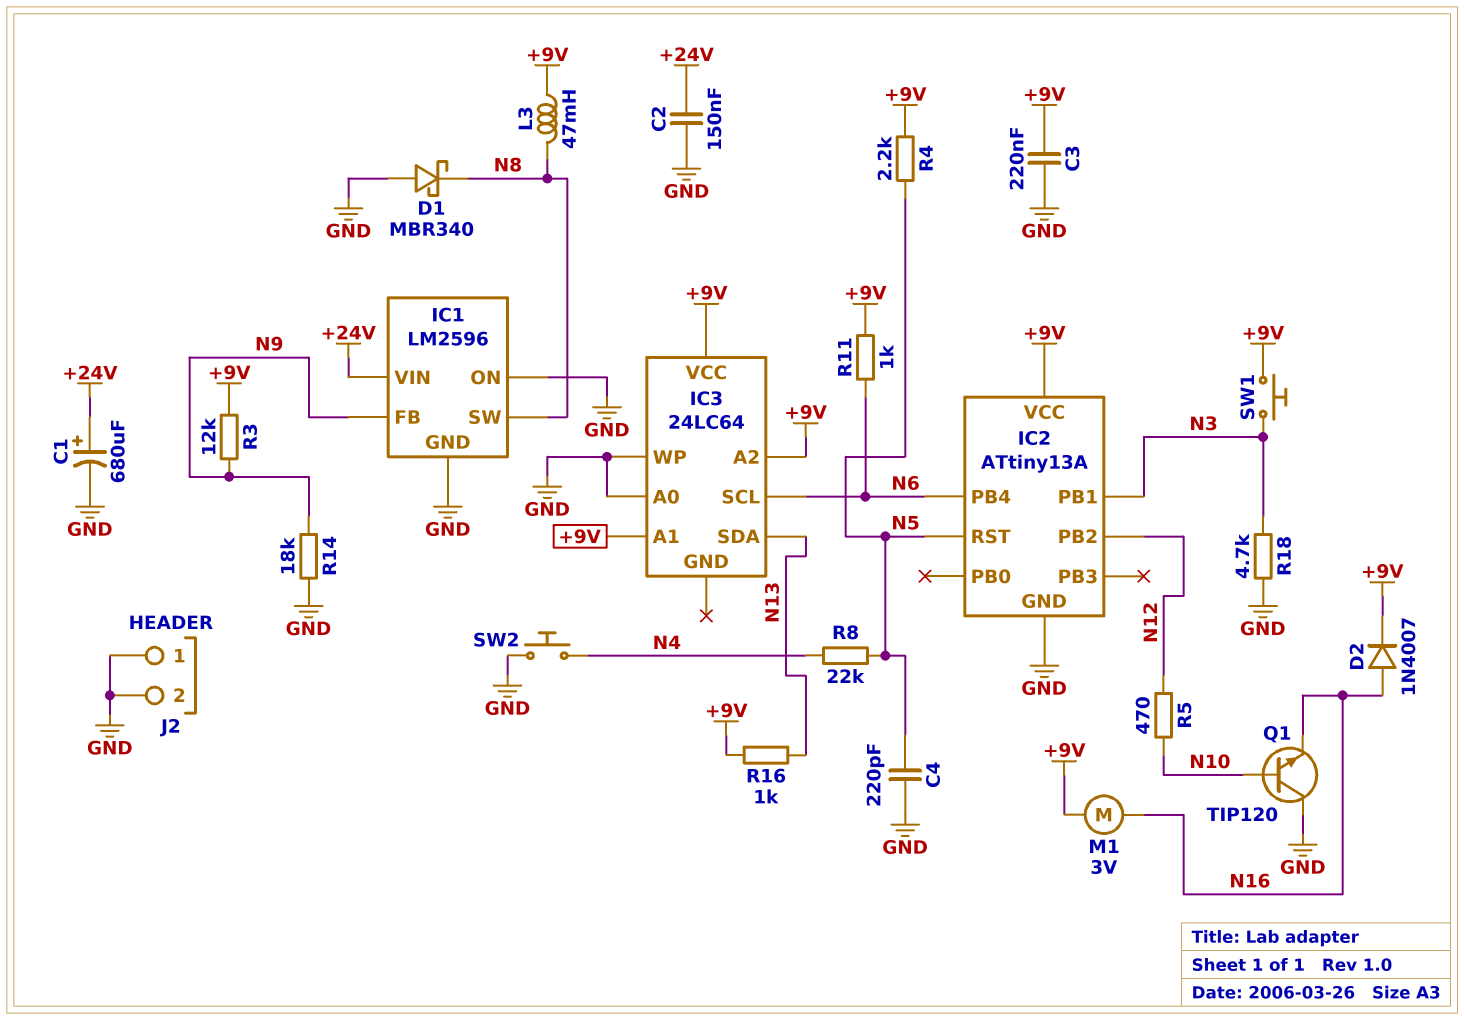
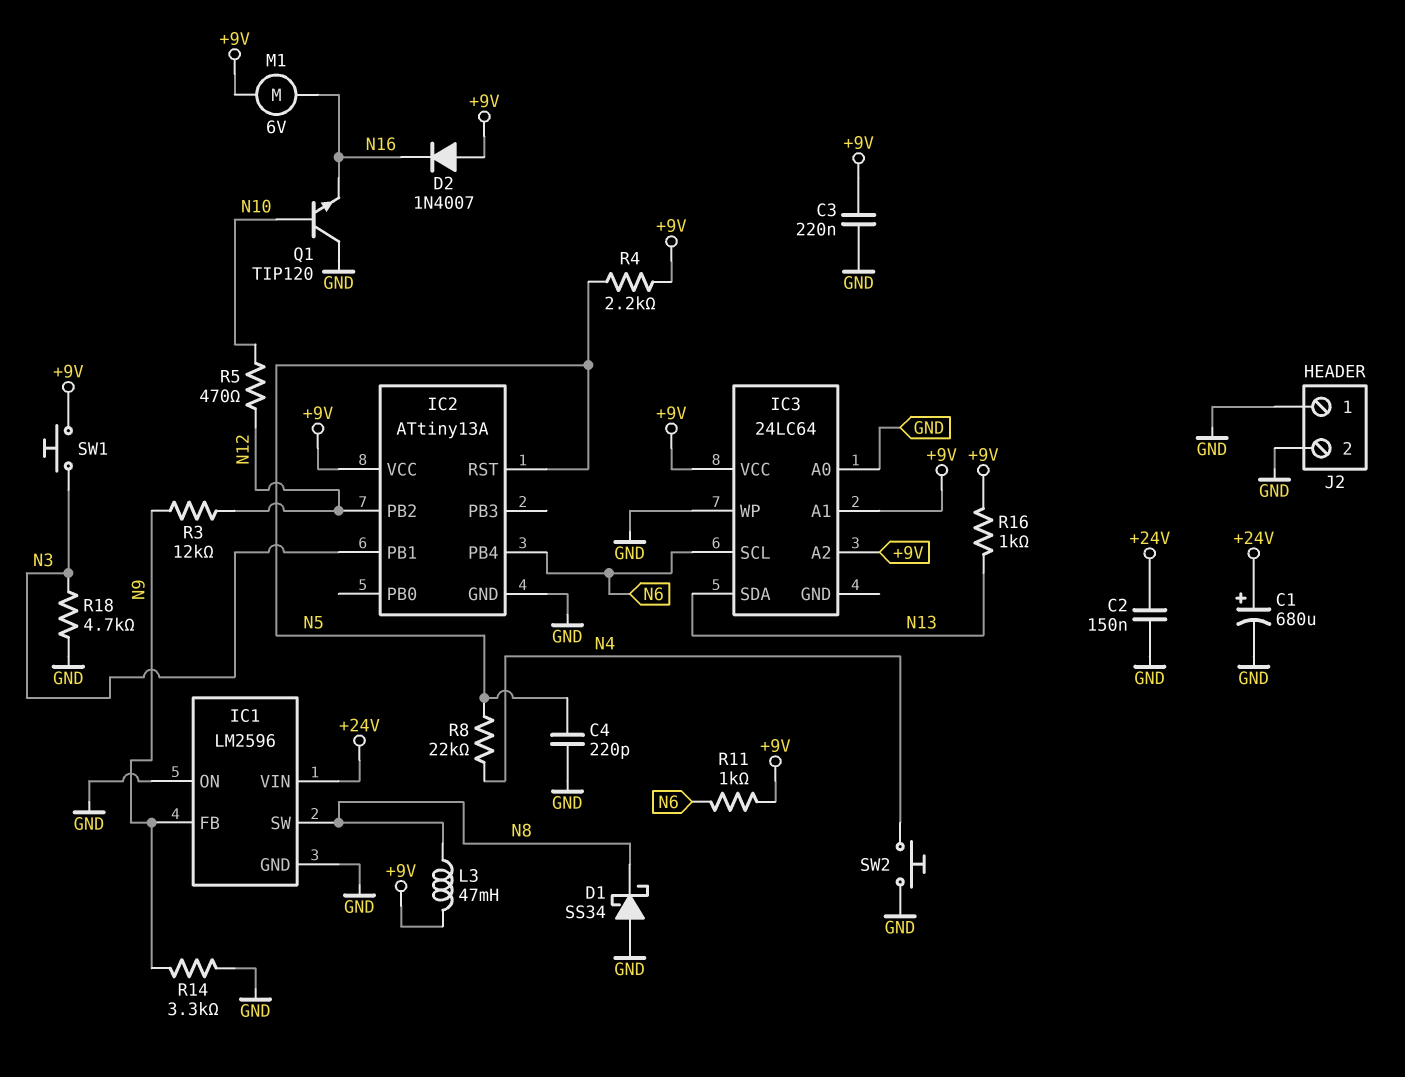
D1: schottky MBR340 (A GND, K N8) -> schottky SS34 (A GND, K N8)
D2: diode 1N4007 (A N16, K +9V) -> diode 1N4007 (A +9V, K N16)
M1: motor 3V (+9V, N16) -> motor 6V (+9V, N16)
R3: 12k (+9V, N9) -> 12k (N9, N12)
R14: 18k (GND, N9) -> 3.3k (GND, N9)

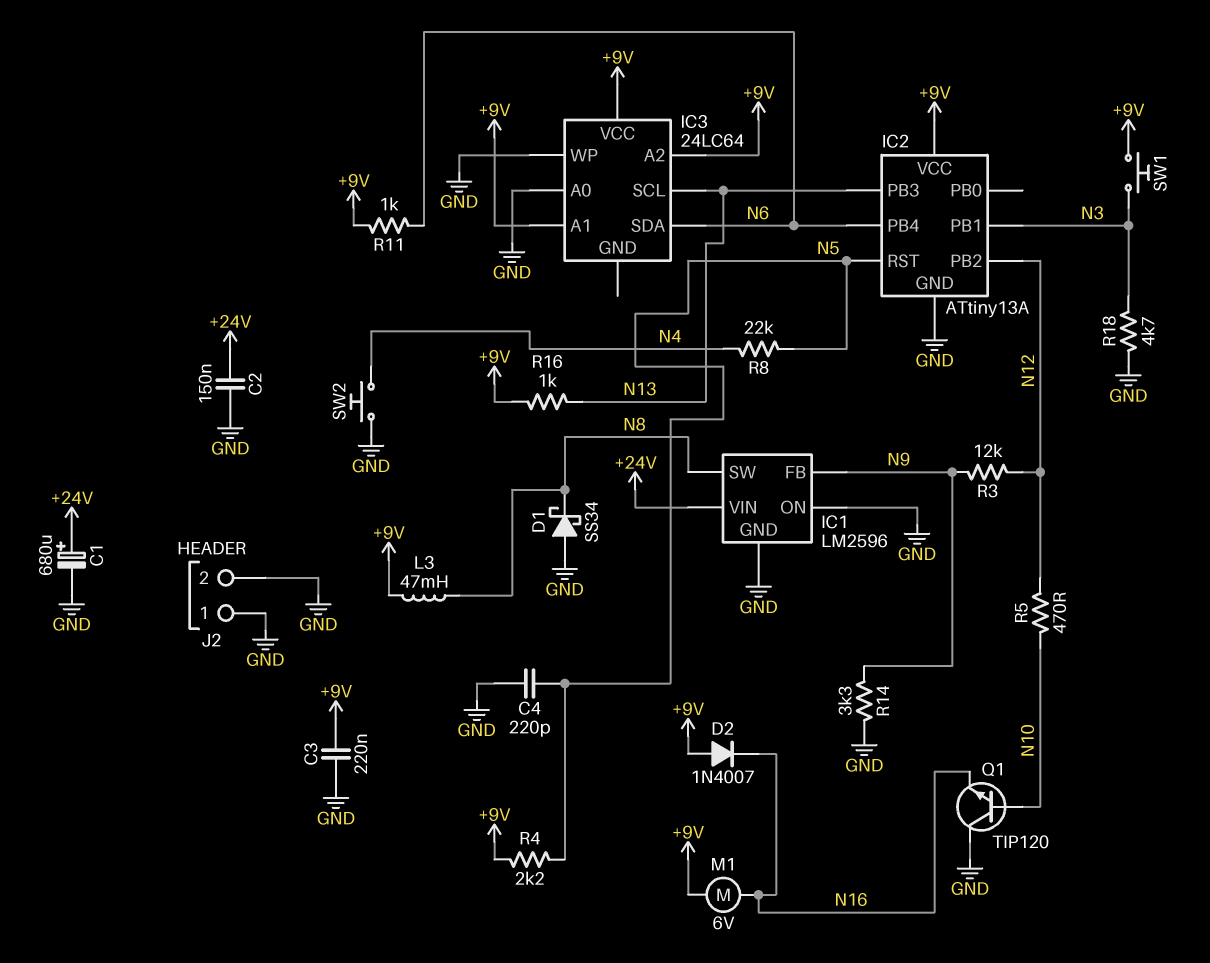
IC2 pin PB3: none -> N13
IC3 pin SCL: N6 -> N13
IC3 pin SDA: N13 -> N6

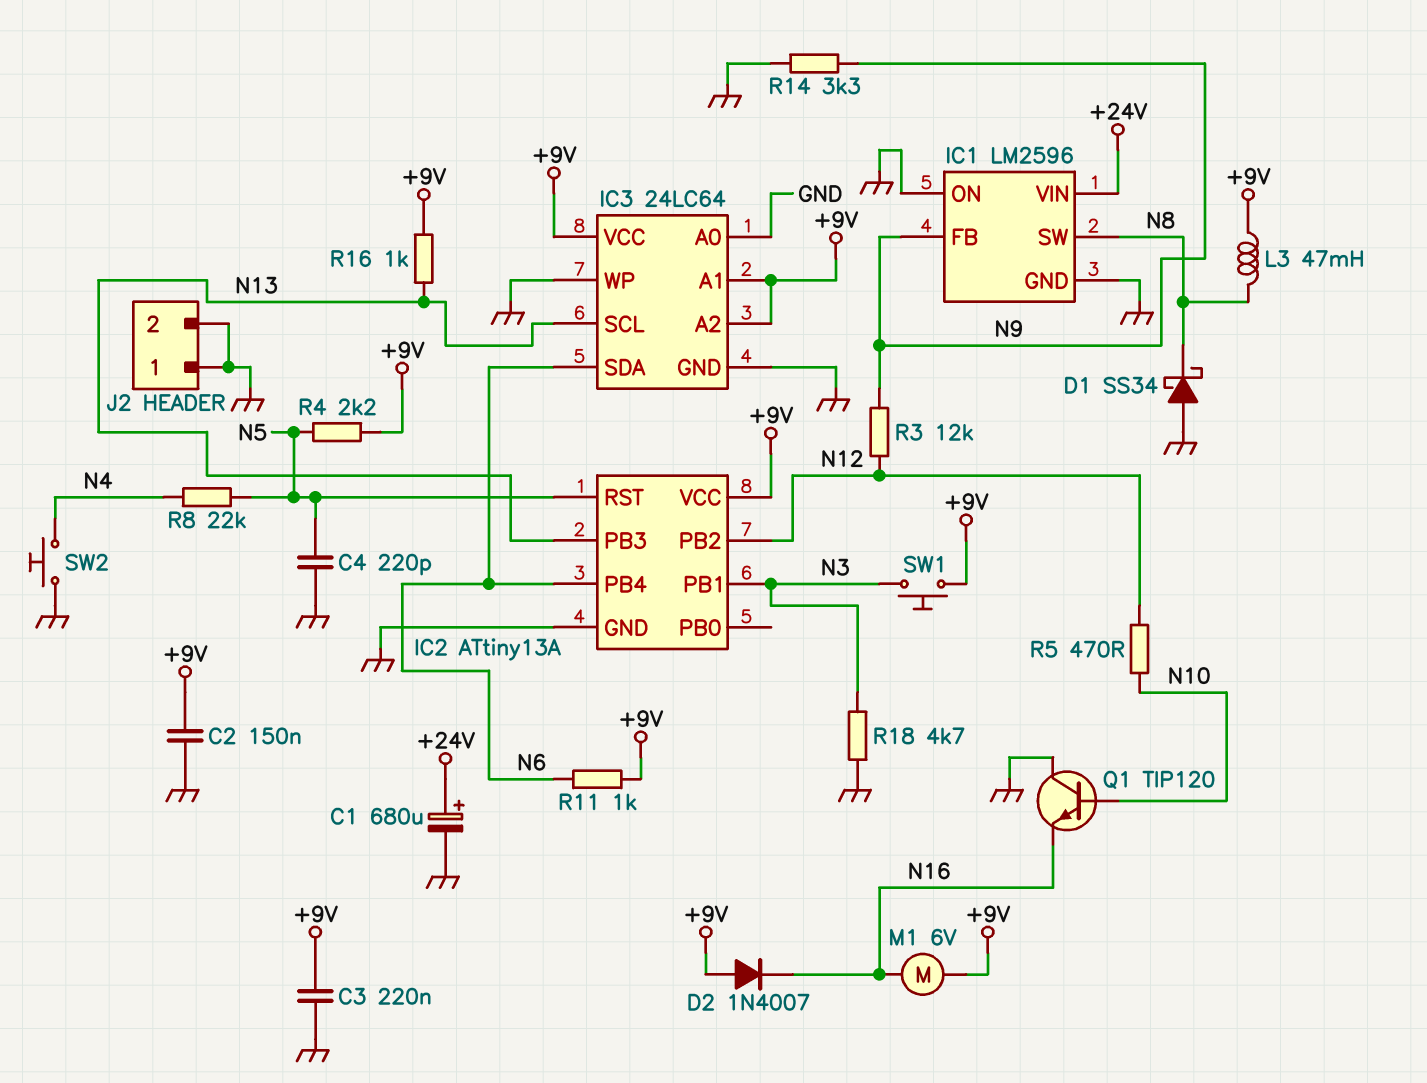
C2: 150nF (+24V, GND) -> 150nF (+9V, GND)
IC3 pin GND: none -> GND

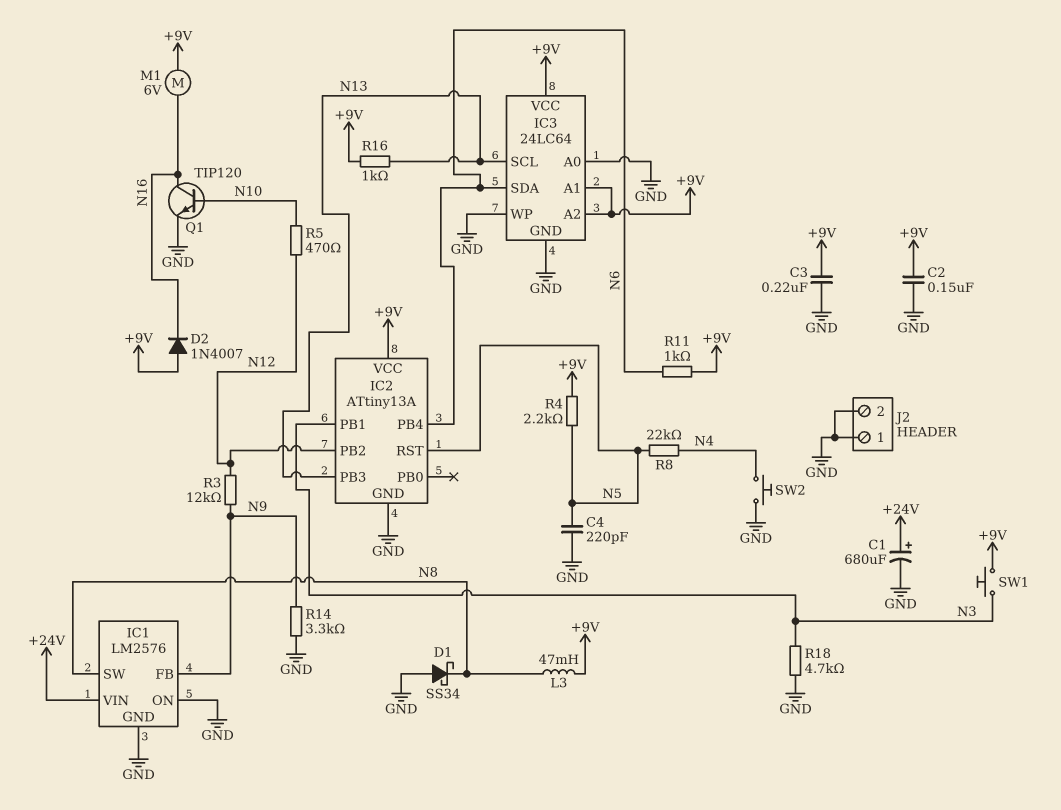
IC1: LM2596 -> LM2576
Q1: NPN TIP120 (B N10, C GND, E N16) -> NPN TIP120 (B N10, C N16, E GND)

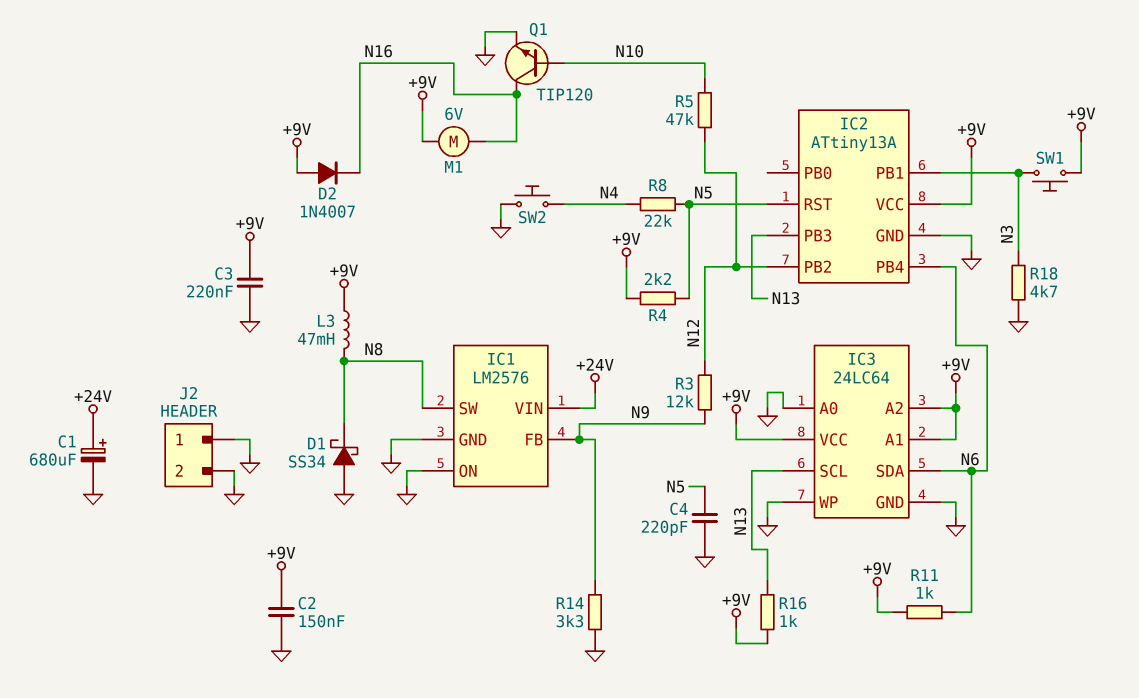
R5: 470 (N10, N12) -> 47k (N10, N12)

